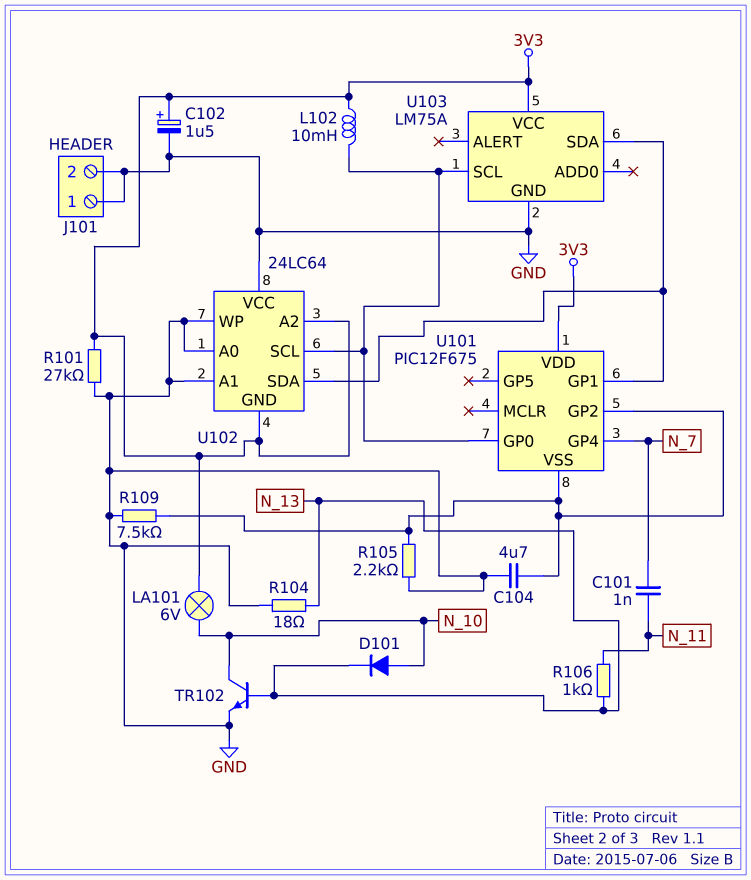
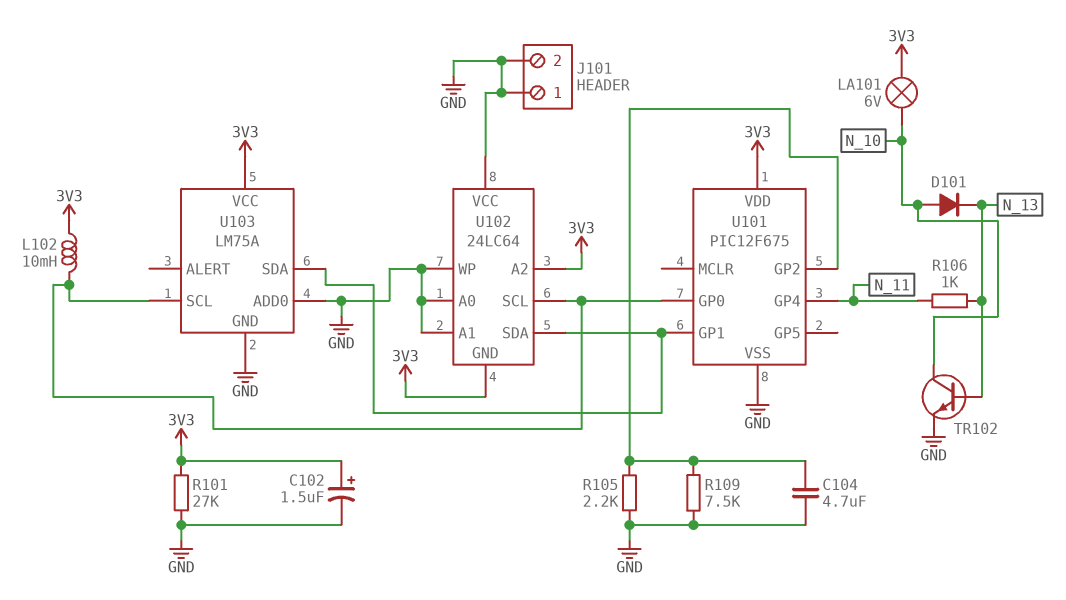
C101: 1nF (N_7, N_11) -> none
R104: 18 (GND, N_13) -> none
U101 pin GP4: N_7 -> N_11
U101 pin VSS: U101/GP2 -> GND
U103 pin ADD0: none -> GND

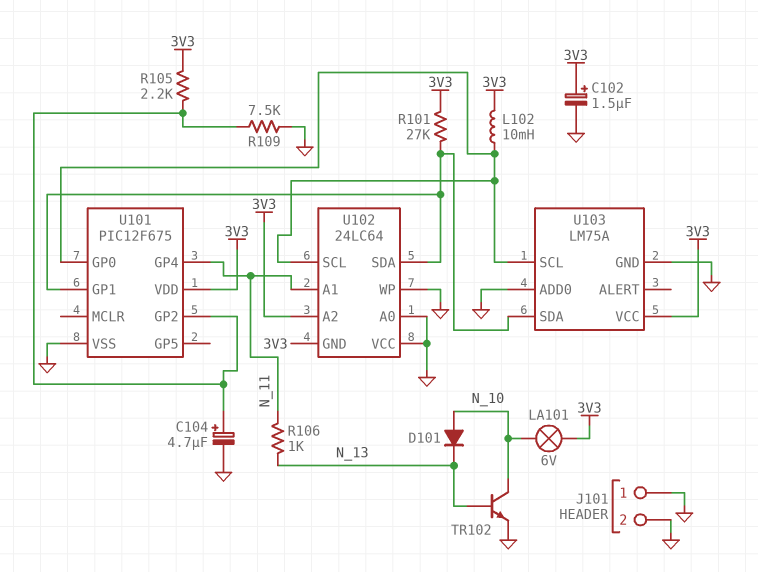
C104: 4.7uF (GND, U101/GP2) -> 4.7uF (plus U101/GP2, minus GND)
R101: 27k (3V3, GND) -> 27k (3V3, U101/GP1)
R105: 2.2k (GND, U101/GP2) -> 2.2k (3V3, U101/GP2)
U102 pin A1: GND -> N_11

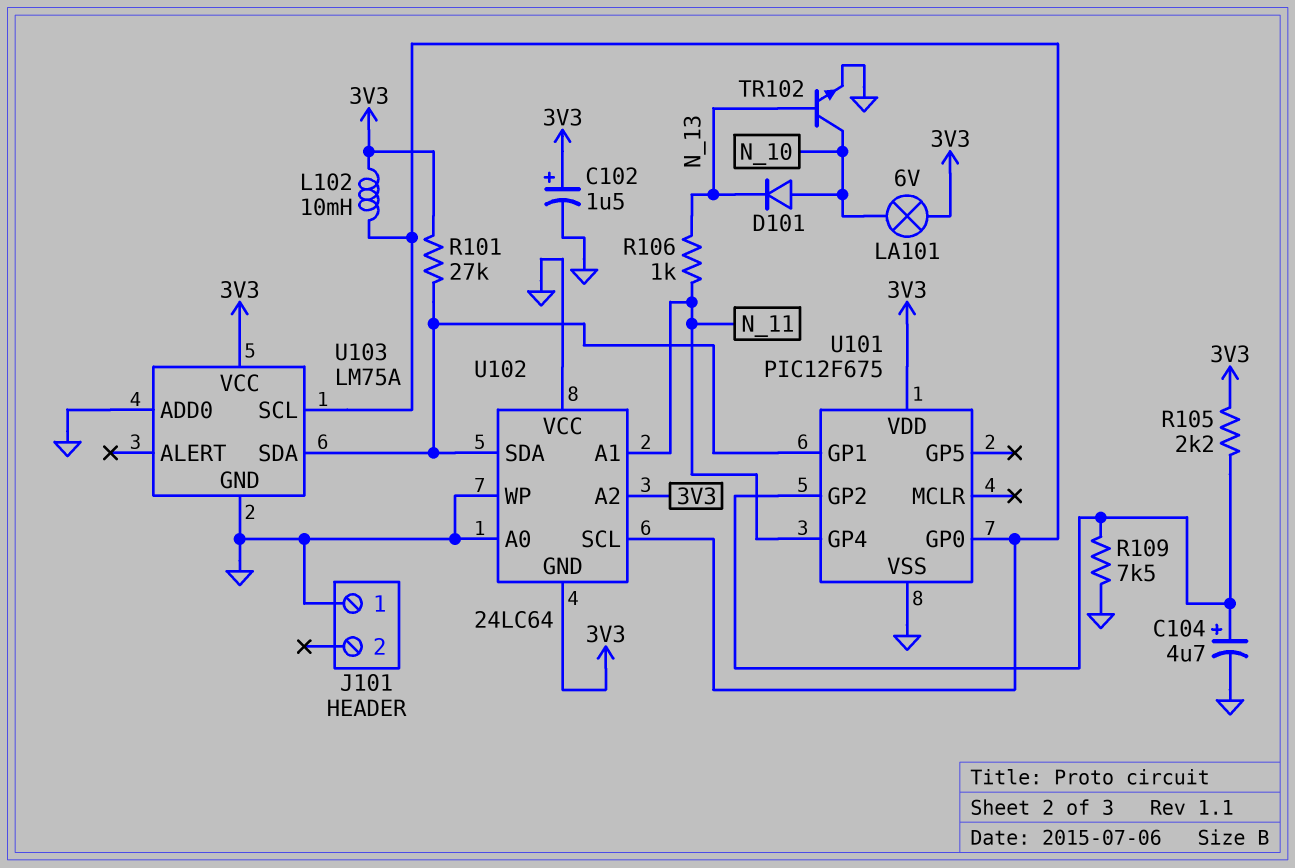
J101 pin 2: GND -> none

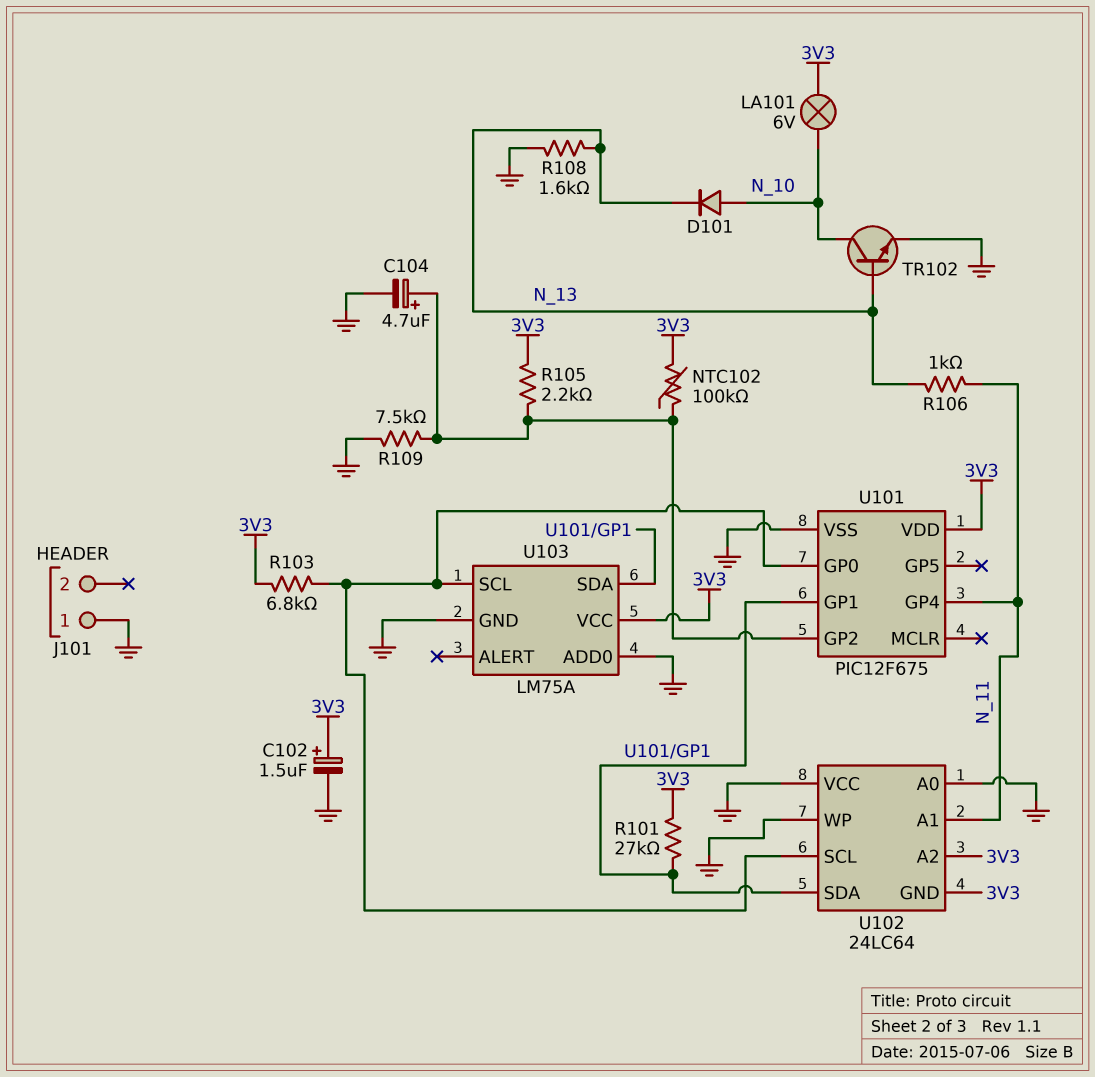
L102: 10mH (3V3, U101/GP0) -> none
NTC102: none -> 100k (3V3, U101/GP2)
R103: none -> 6.8k (3V3, U101/GP0)
R108: none -> 1.6k (GND, N_13)

